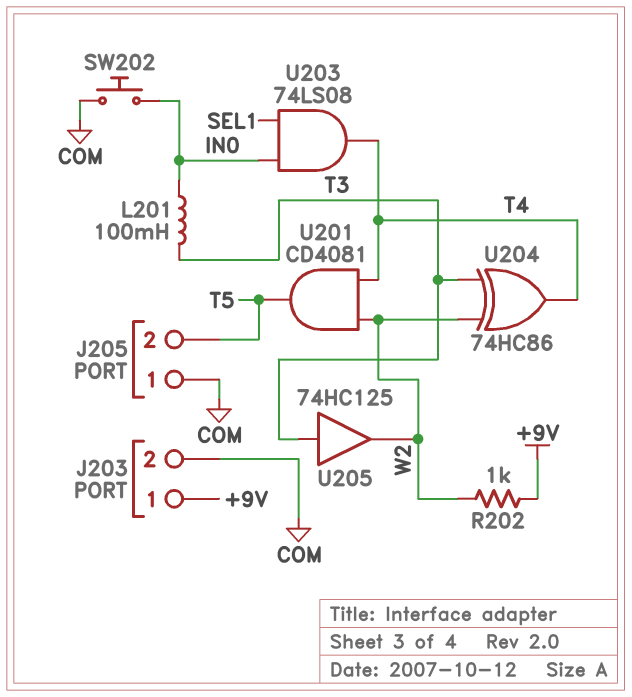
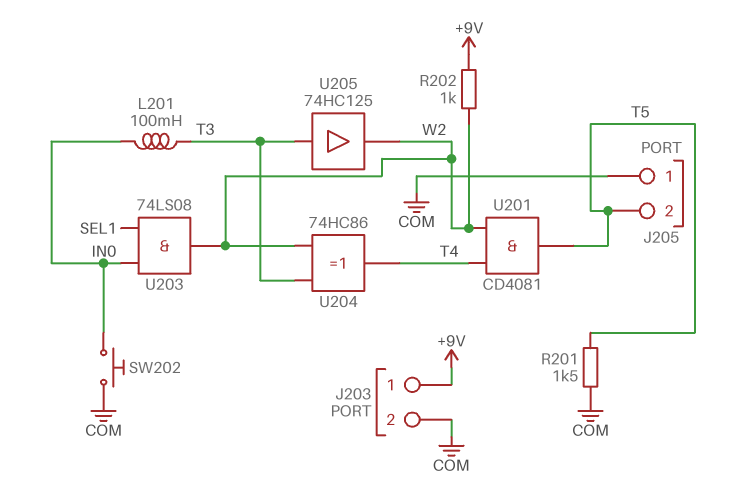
R201: none -> 1.5k (COM, T5)
U203: AND 74LS08 (in IN0, in SEL1, out T4) -> AND 74LS08 (in IN0, in SEL1, out W2)

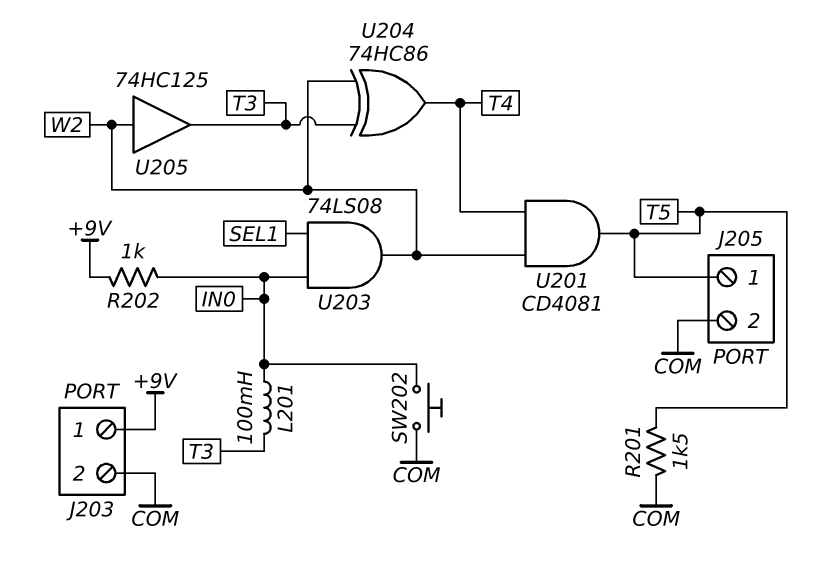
J205 pin 1: COM -> T5
J205 pin 2: T5 -> COM
R202: 1k (+9V, W2) -> 1k (+9V, IN0)
U205: buffer 74HC125 (in T3, out W2) -> buffer 74HC125 (in W2, out T3)

